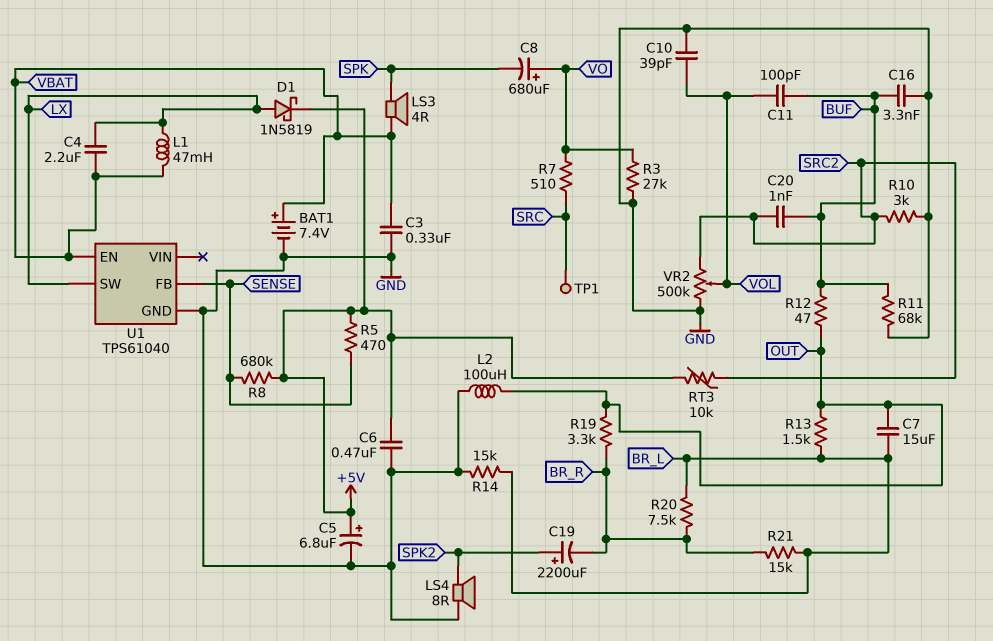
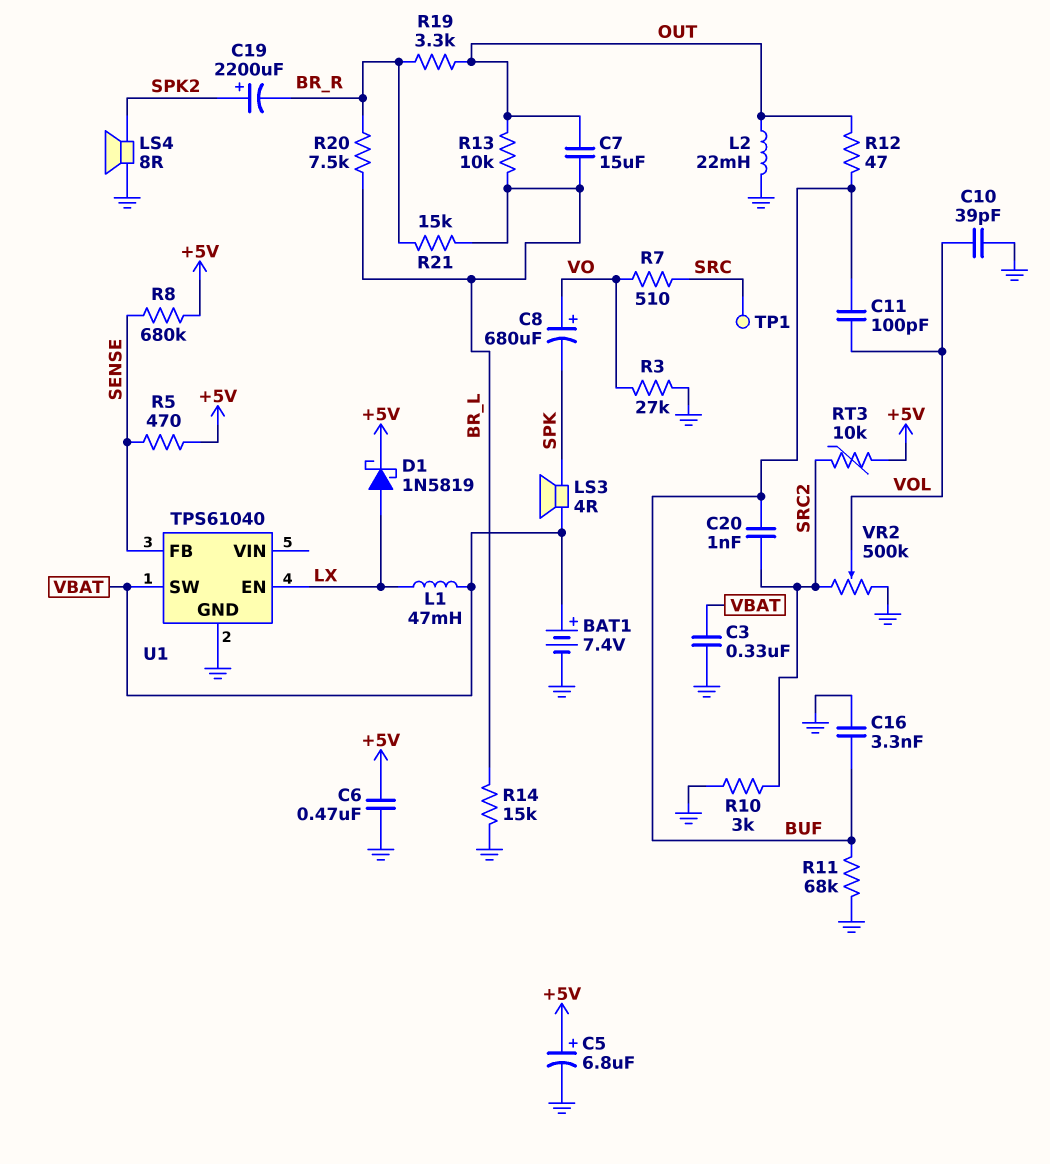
C4: 2.2uF (LX, VBAT) -> none
L2: 100uH (GND, OUT) -> 22mH (GND, OUT)
R13: 1.5k (BR_L, OUT) -> 10k (BR_L, OUT)
U1 pin EN: VBAT -> LX
U1 pin SW: LX -> VBAT

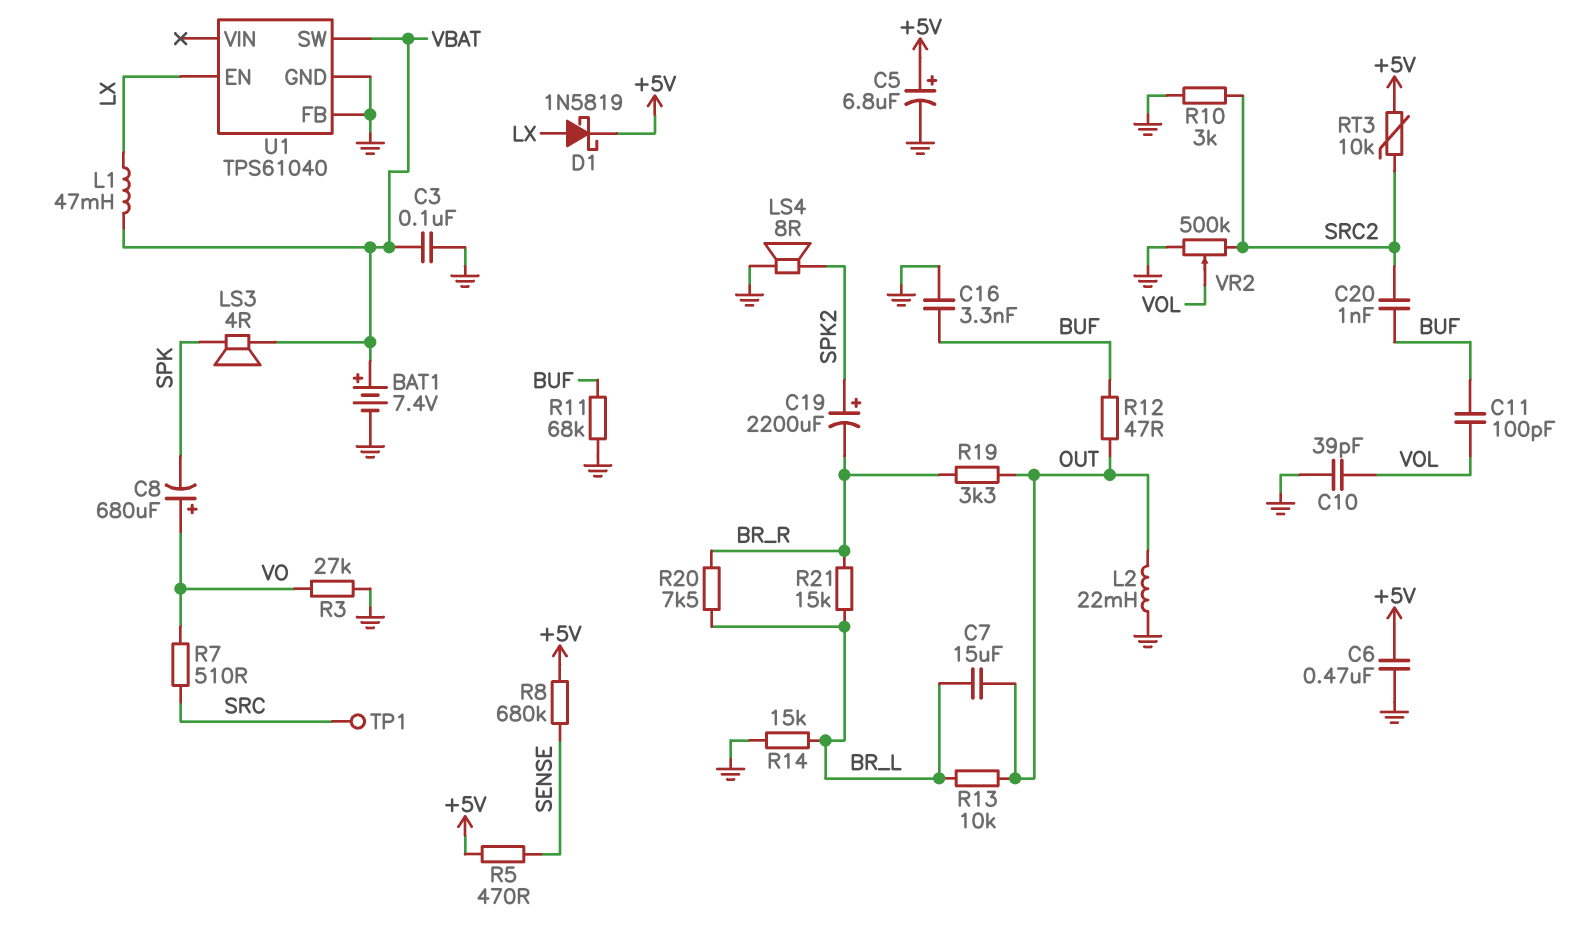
C3: 330nF (GND, VBAT) -> 100nF (GND, VBAT)
U1 pin FB: SENSE -> GND

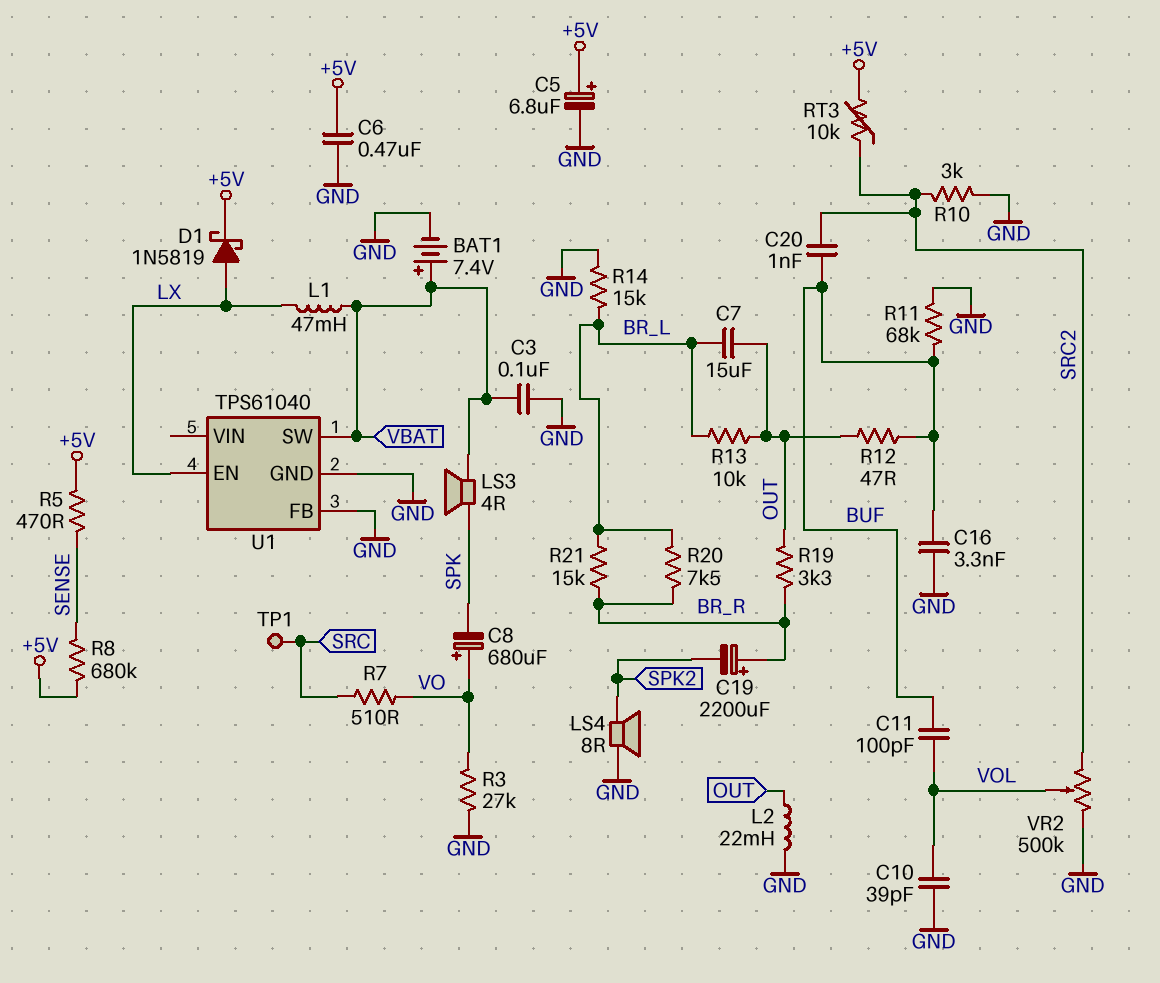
C19: 2200uF (plus SPK2, minus BR_R) -> 2200uF (plus BR_R, minus SPK2)

